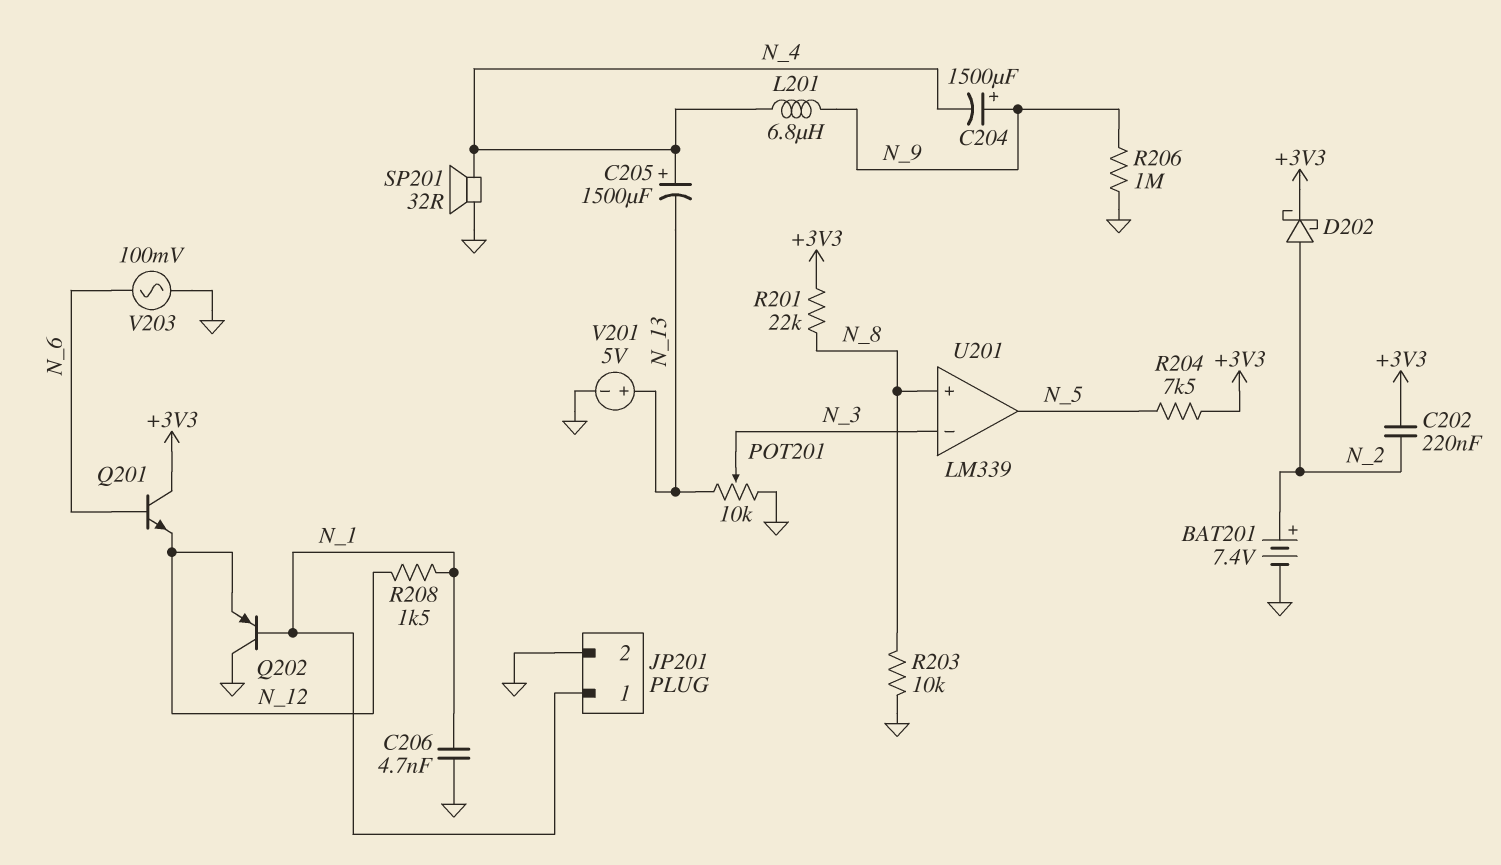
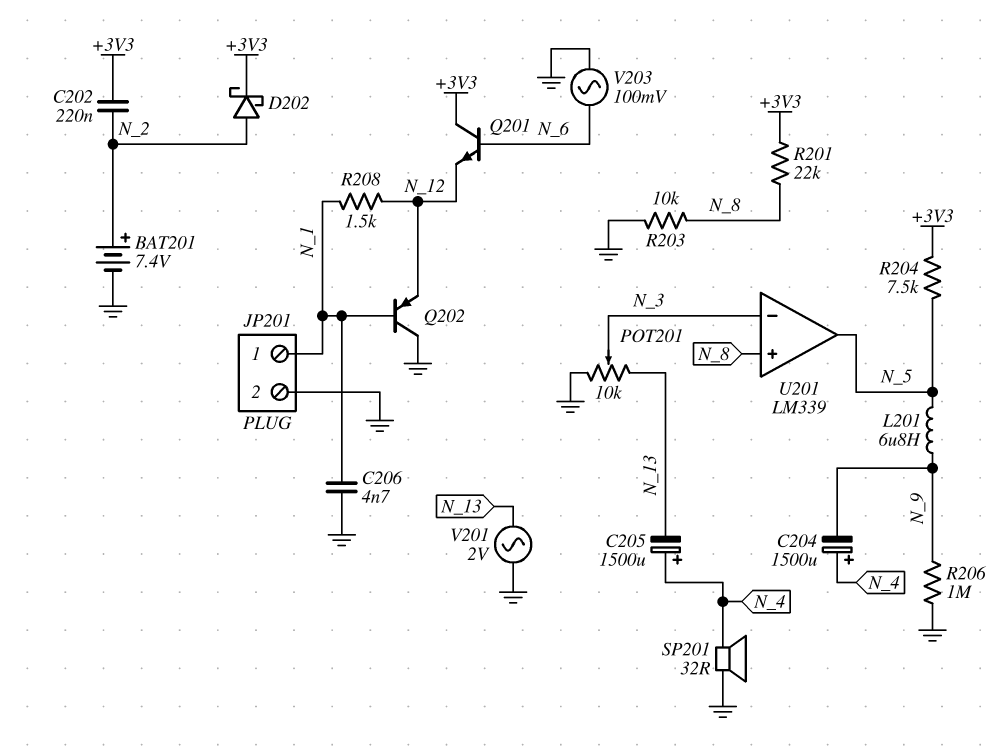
C204: 1500uF (plus N_9, minus N_4) -> 1500uF (plus N_4, minus N_9)
L201: 6.8uH (N_4, N_9) -> 6.8uH (N_5, N_9)
V201: 5V (plus N_13, minus GND) -> AC 2V (GND, N_13)

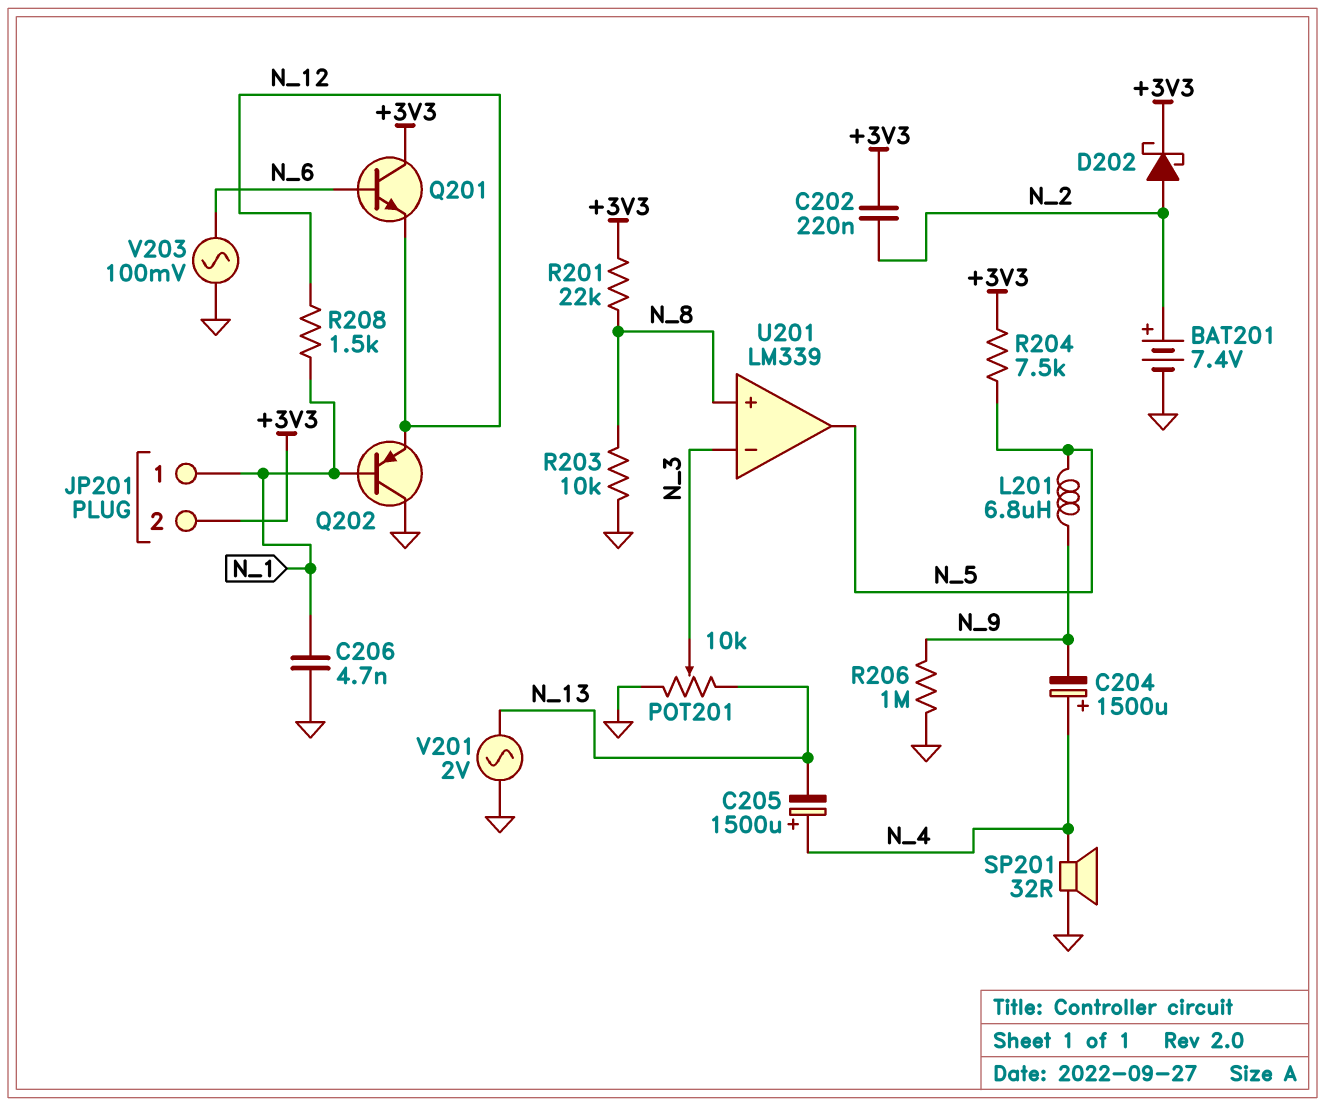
JP201 pin 2: GND -> +3V3

